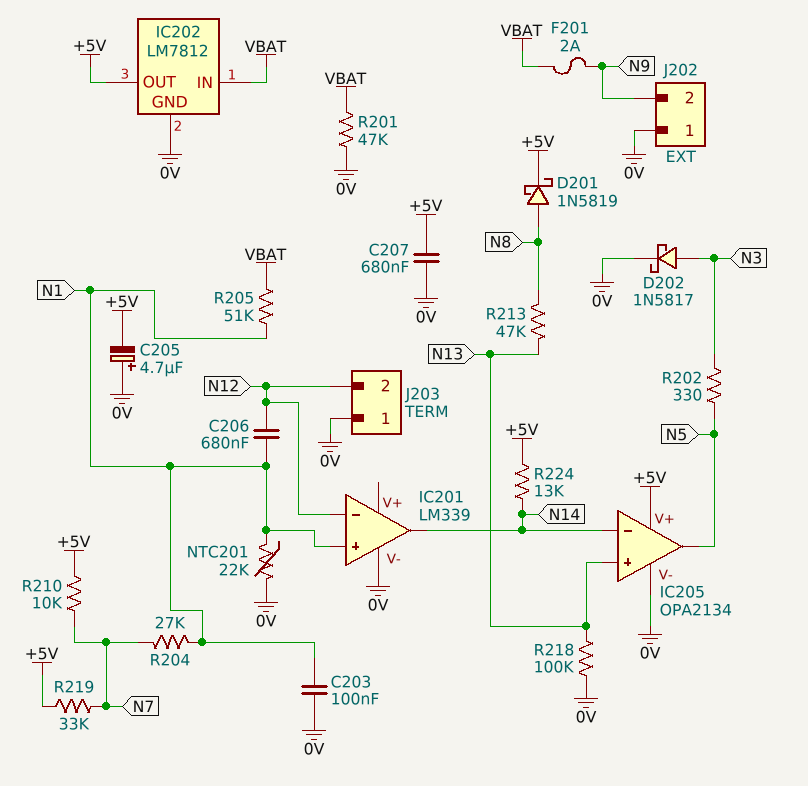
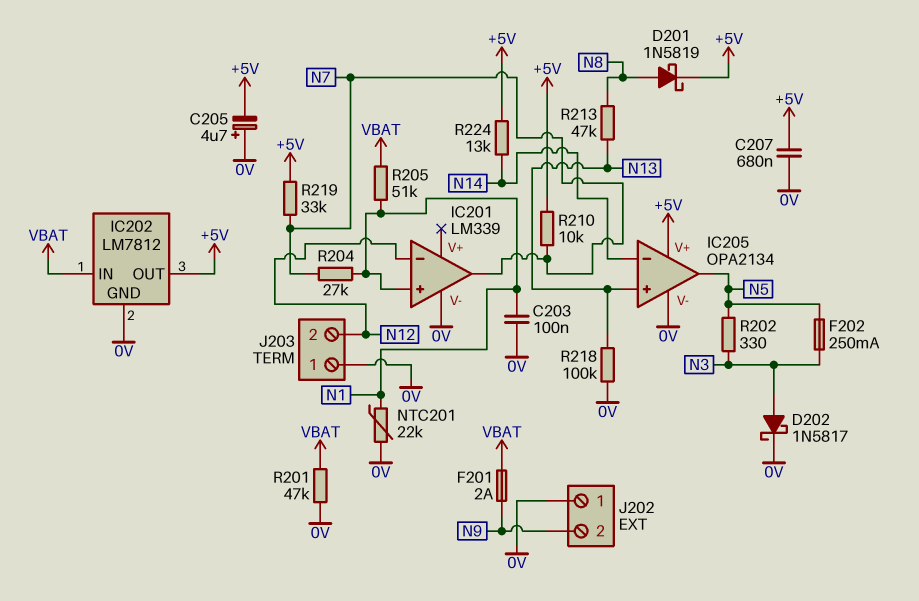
C206: 680nF (N1, N12) -> none
F202: none -> 250mA (N3, N5)
IC201 pin out: N14 -> N7

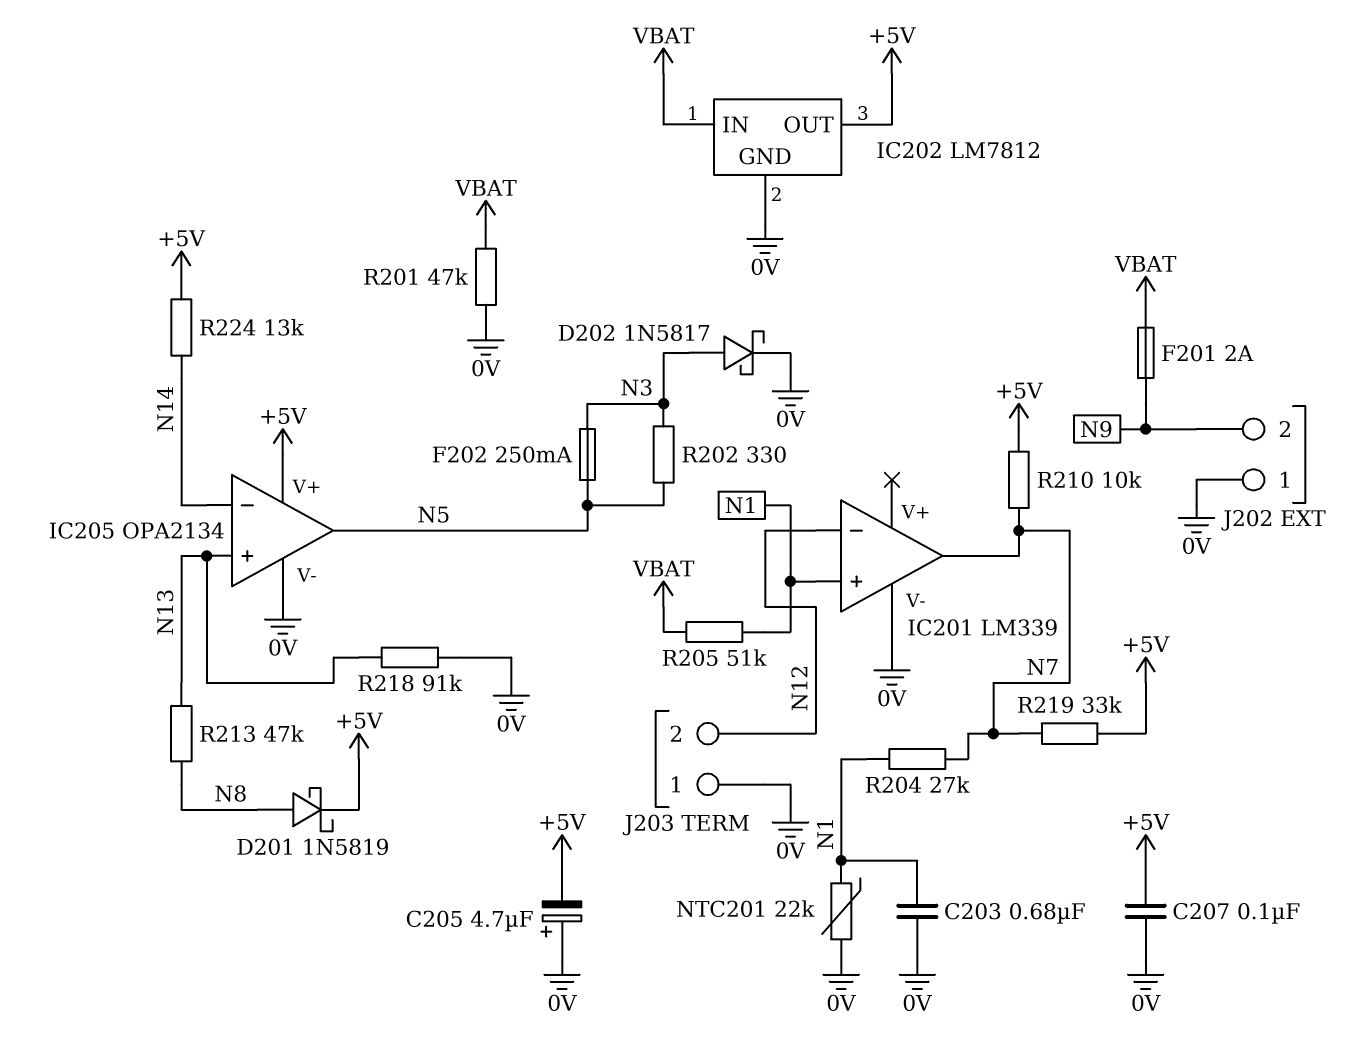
C203: 100nF (0V, N1) -> 680nF (0V, N1)
C207: 680nF (+5V, 0V) -> 100nF (+5V, 0V)
R218: 100k (0V, N13) -> 91k (0V, N13)

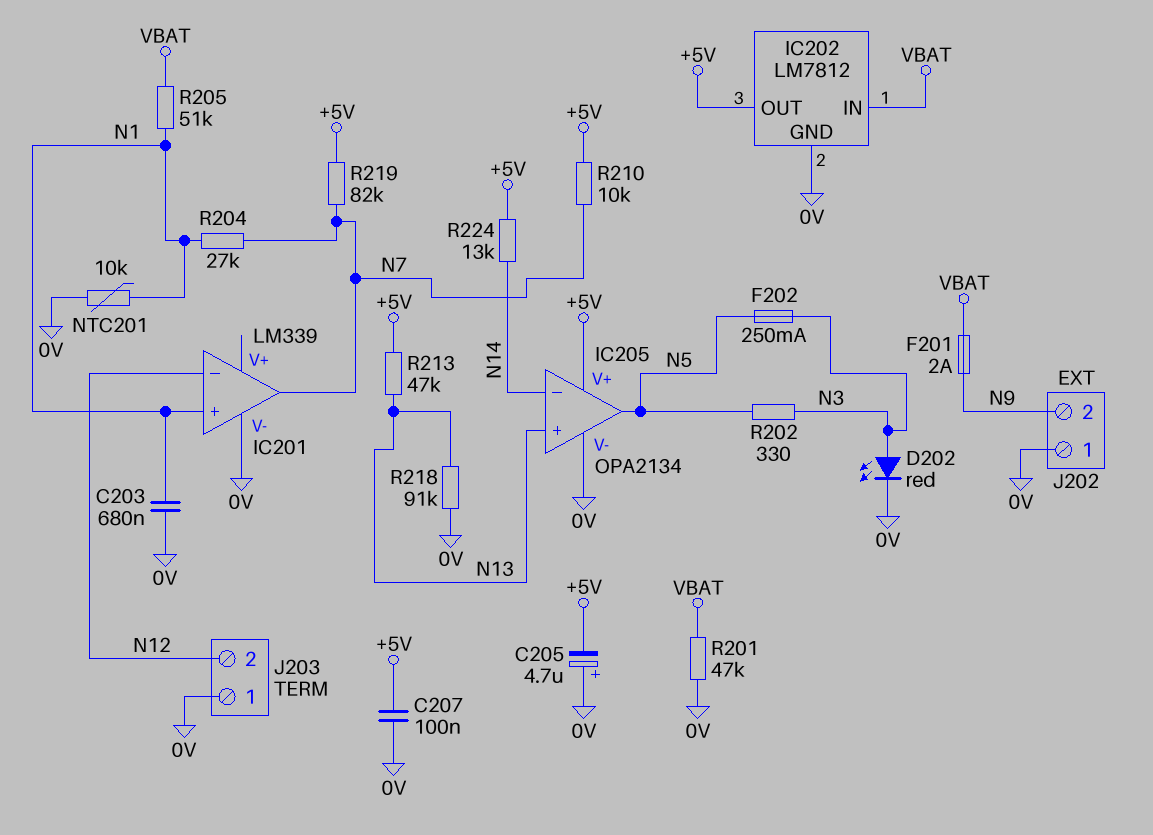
D201: schottky 1N5819 (A N8, K +5V) -> none
D202: schottky 1N5817 (A N3, K 0V) -> LED red (A N3, K 0V)
NTC201: 22k (0V, N1) -> 10k (0V, N1)
R213: 47k (N8, N13) -> 47k (+5V, N13)
R219: 33k (+5V, N7) -> 82k (+5V, N7)

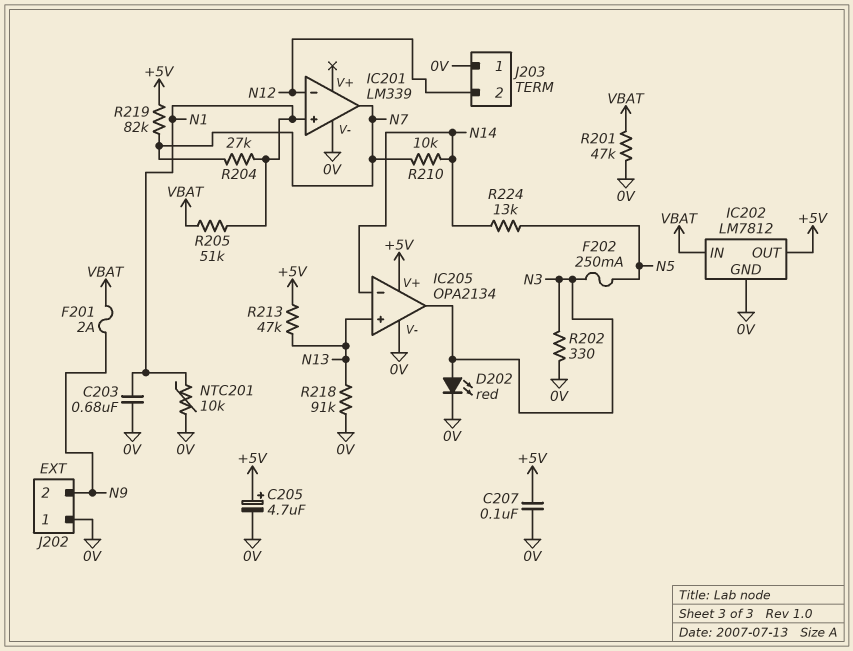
C205: 4.7uF (plus 0V, minus +5V) -> 4.7uF (plus +5V, minus 0V)
IC205 pin out: N5 -> N3
R202: 330 (N3, N5) -> 330 (0V, N3)
R210: 10k (+5V, N7) -> 10k (N7, N14)
R224: 13k (+5V, N14) -> 13k (N5, N14)

